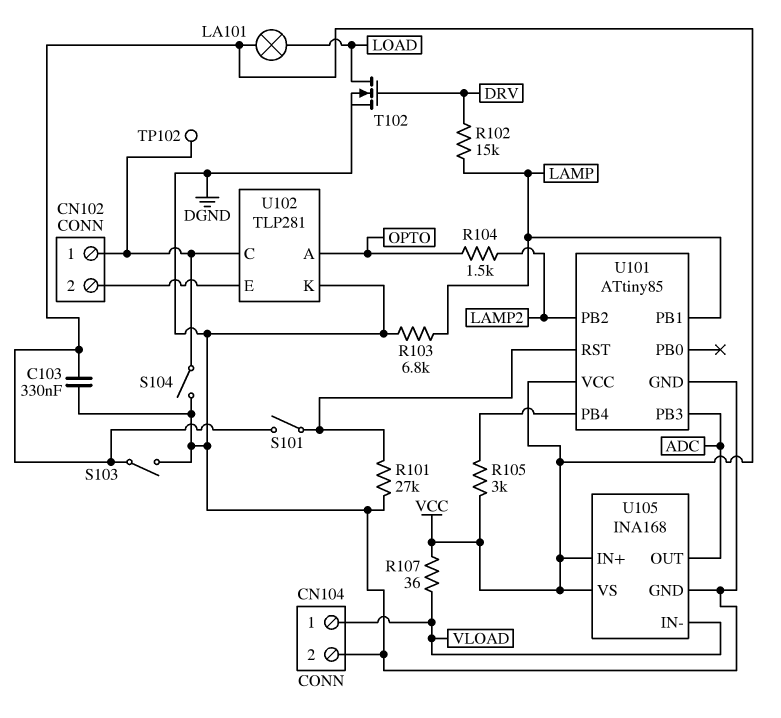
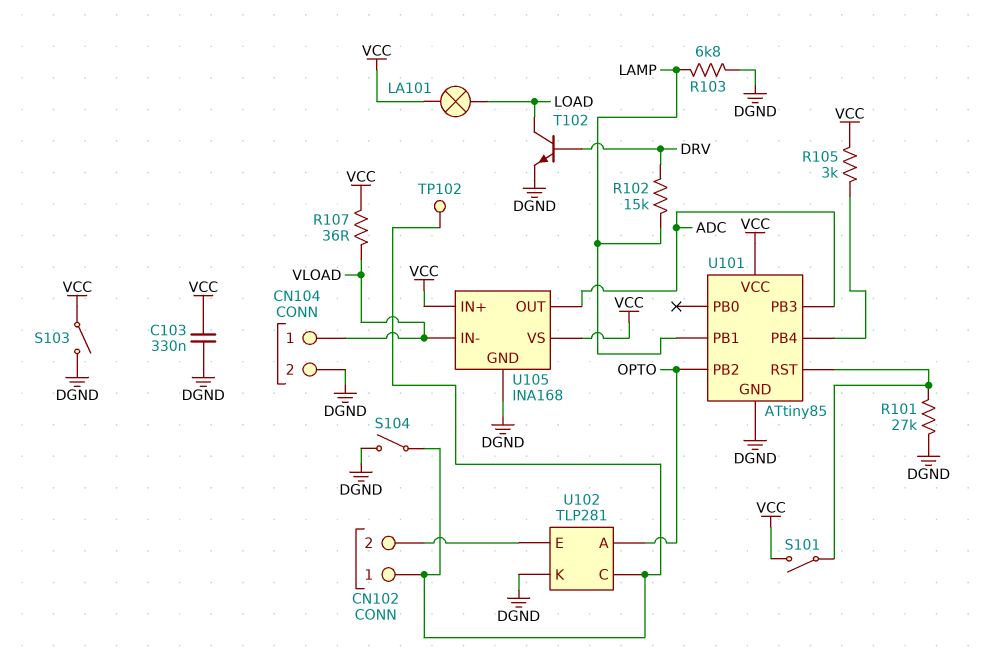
R104: 1.5k (LAMP2, OPTO) -> none
T102: NMOS (G DRV, D LOAD, S DGND) -> NPN (B DRV, C LOAD, E DGND)
U101 pin PB2: LAMP2 -> OPTO

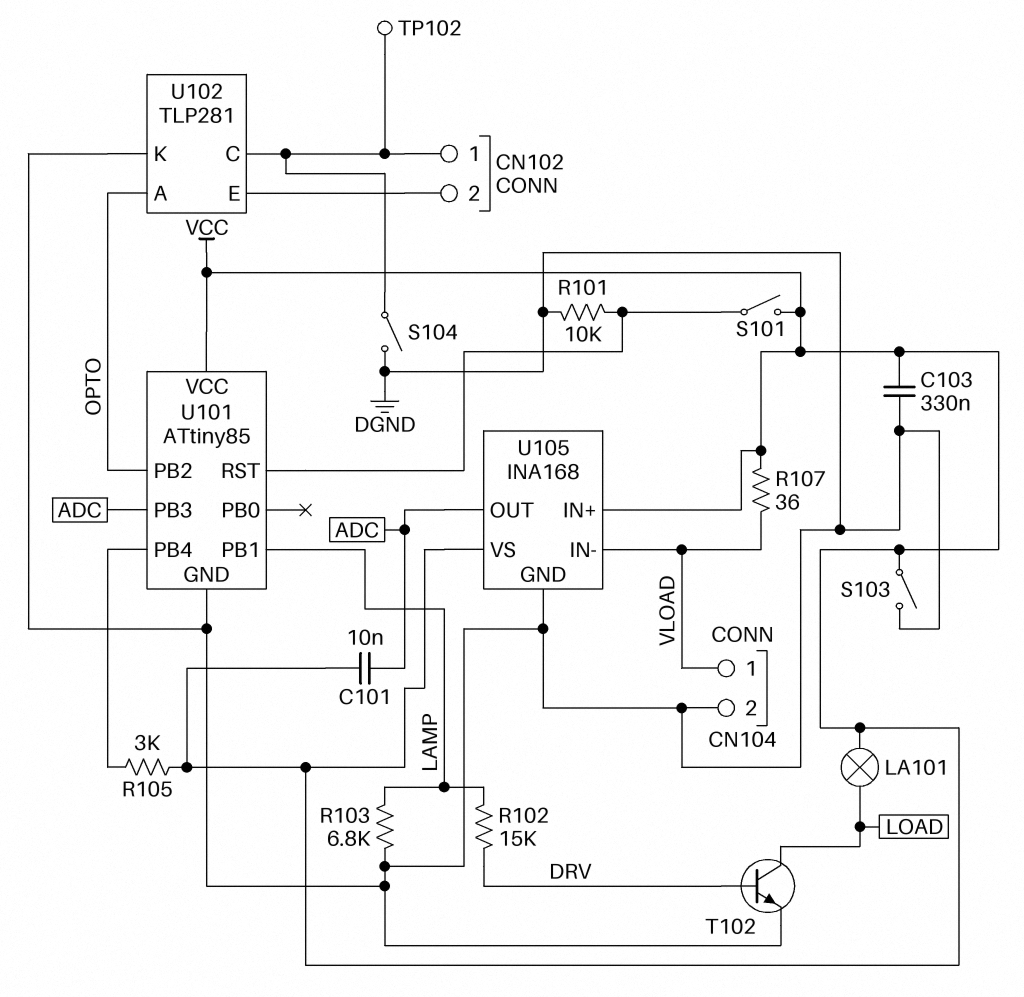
C101: none -> 10nF (ADC, VCC)
R101: 27k (DGND, U101/RST) -> 10k (DGND, U101/RST)

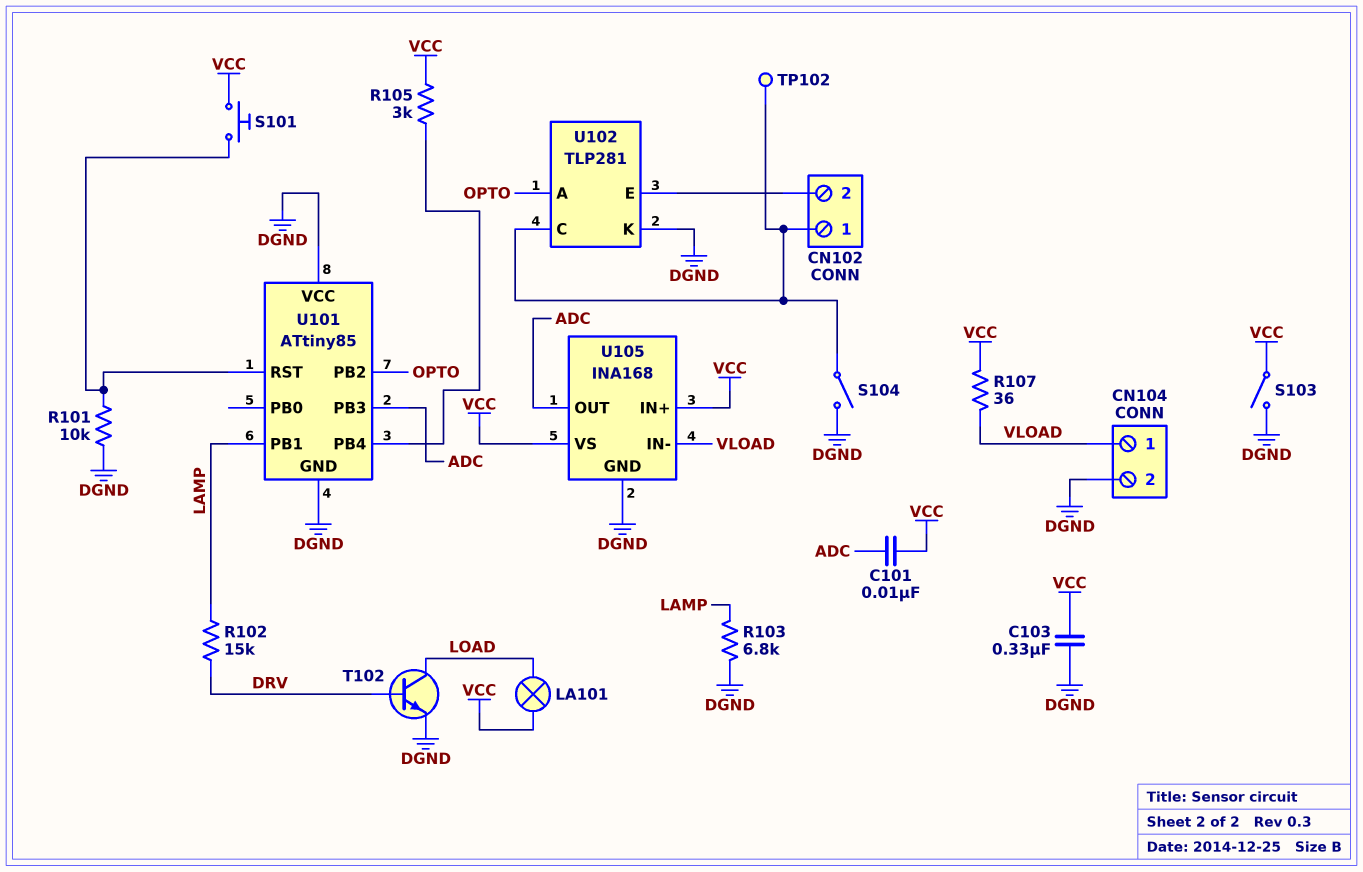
S101: switch (U101/RST, VCC) -> button (U101/RST, VCC)
U101 pin VCC: VCC -> DGND

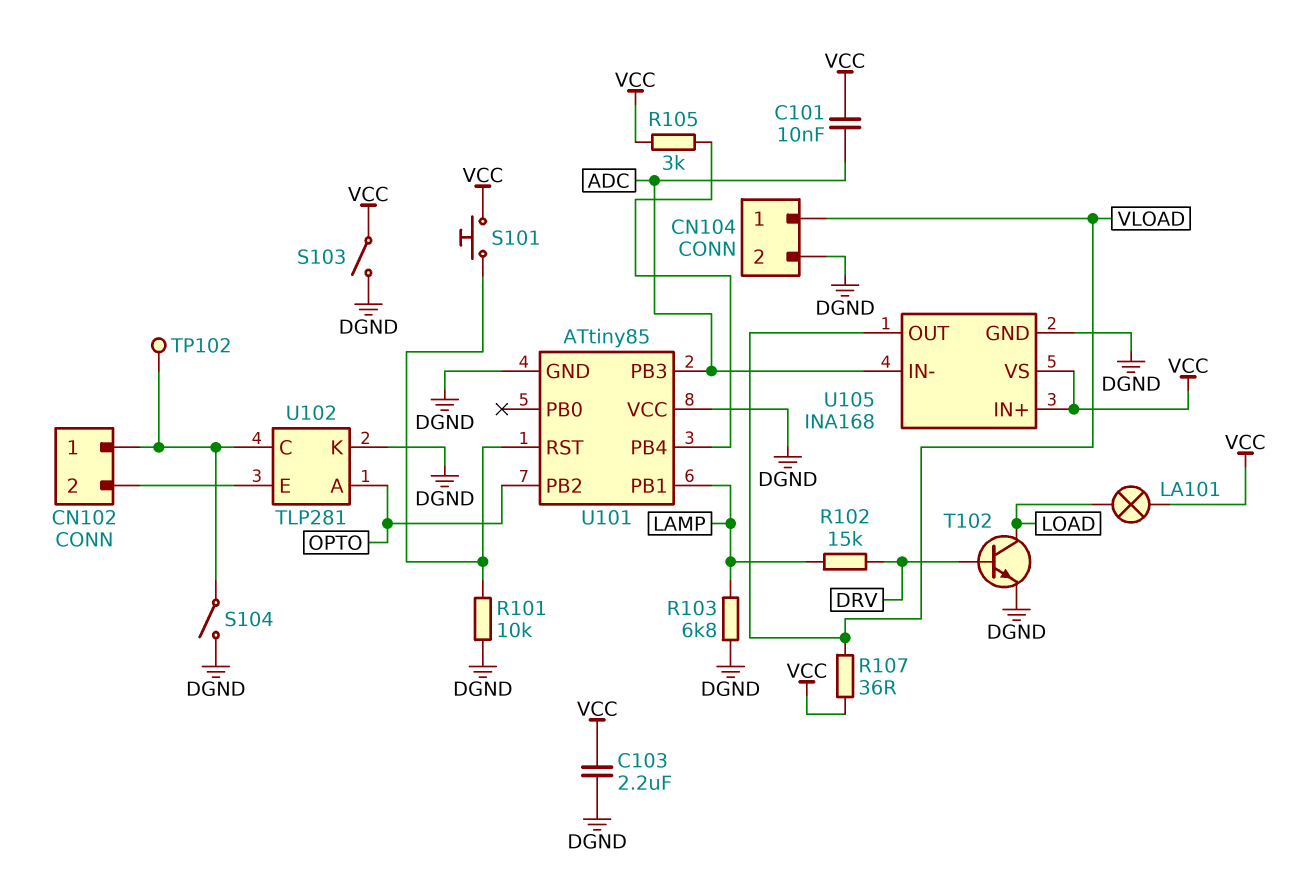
C103: 330nF (DGND, VCC) -> 2.2uF (DGND, VCC)
U105 pin IN-: VLOAD -> ADC
U105 pin OUT: ADC -> VLOAD

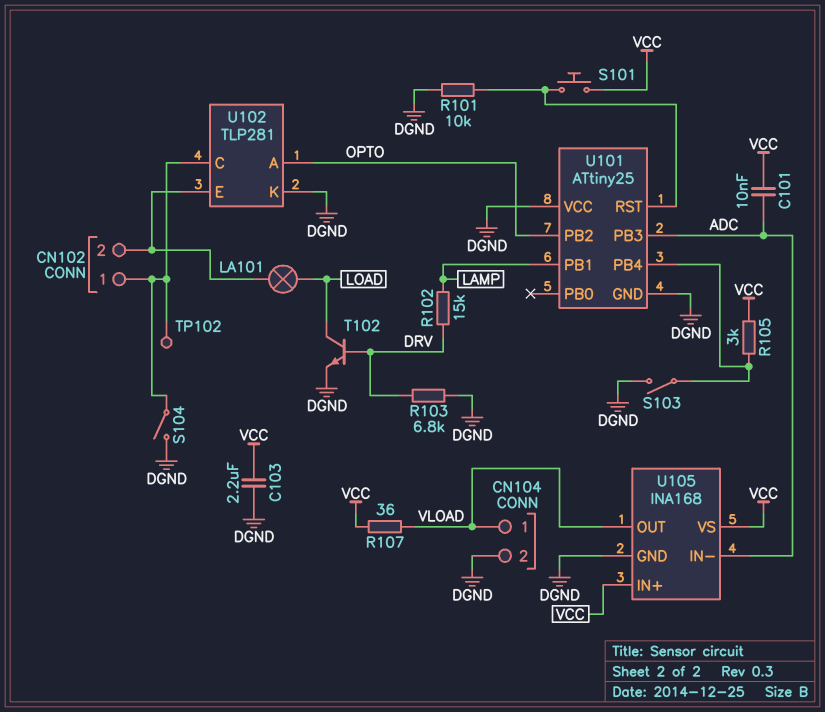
LA101: lamp (LOAD, VCC) -> lamp (CN102/2, LOAD)
R103: 6.8k (DGND, LAMP) -> 6.8k (DGND, DRV)
S103: switch (DGND, VCC) -> switch (DGND, U101/PB4)
U101: ATtiny85 -> ATtiny25

